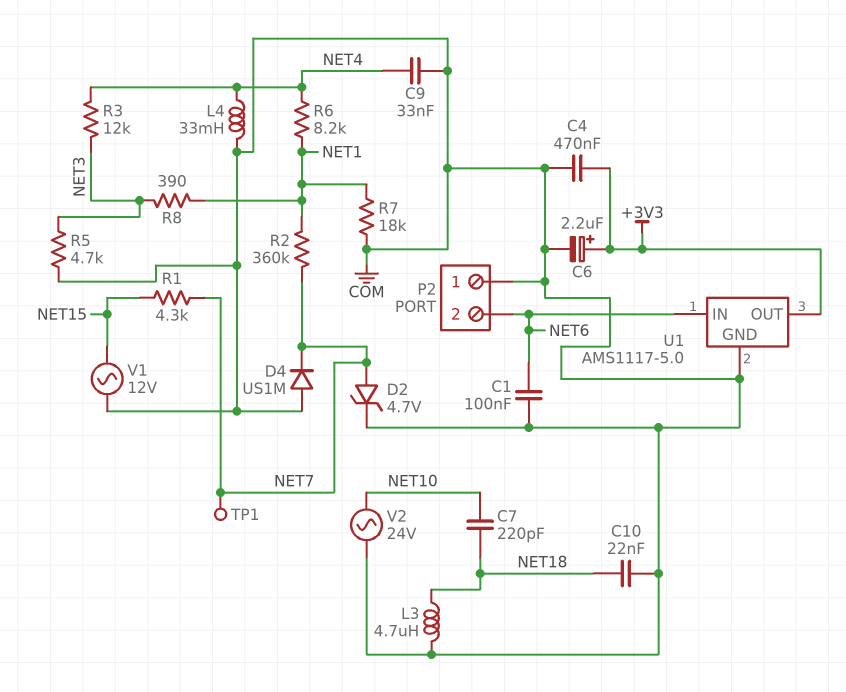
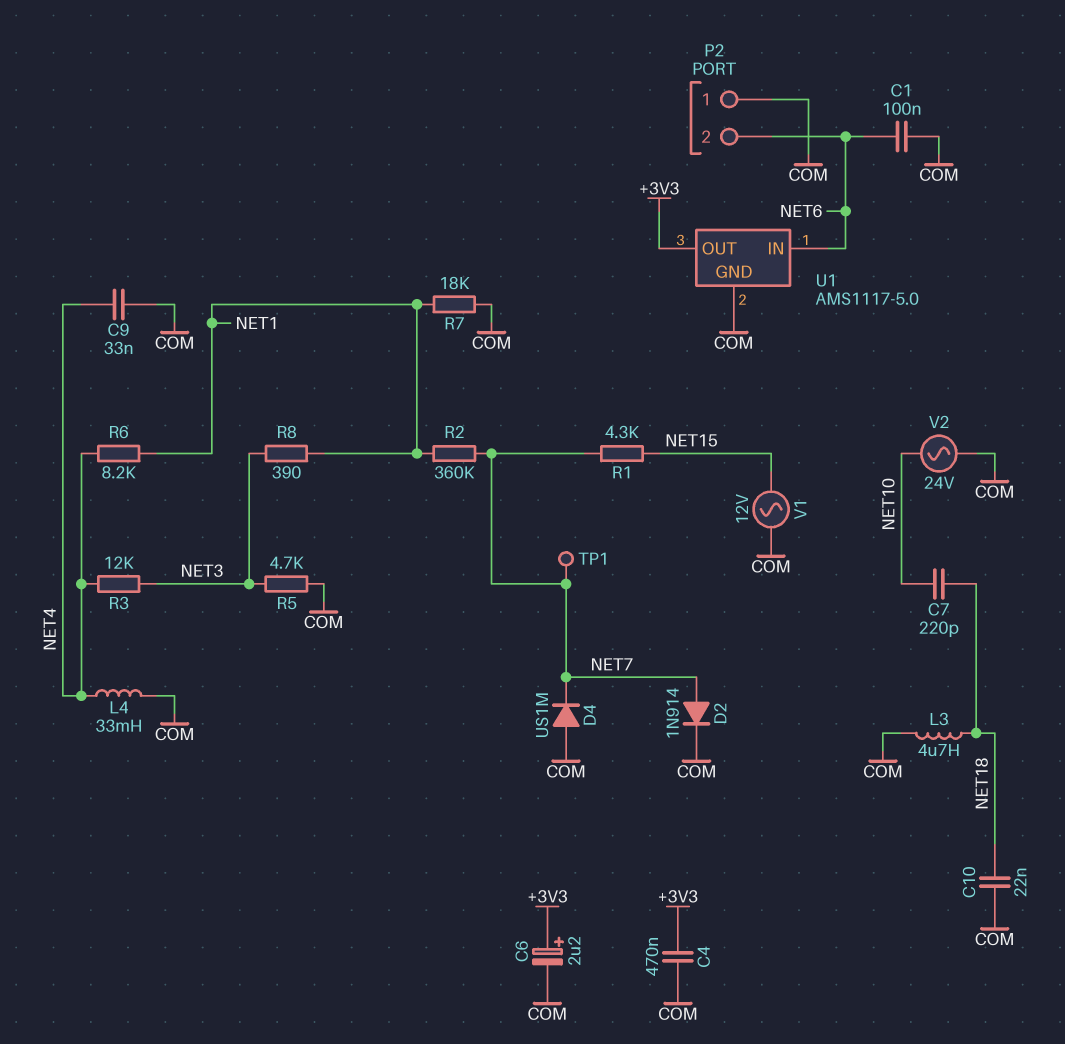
D2: zener 4.7V (A NET7, K COM) -> diode 1N914 (A NET7, K COM)

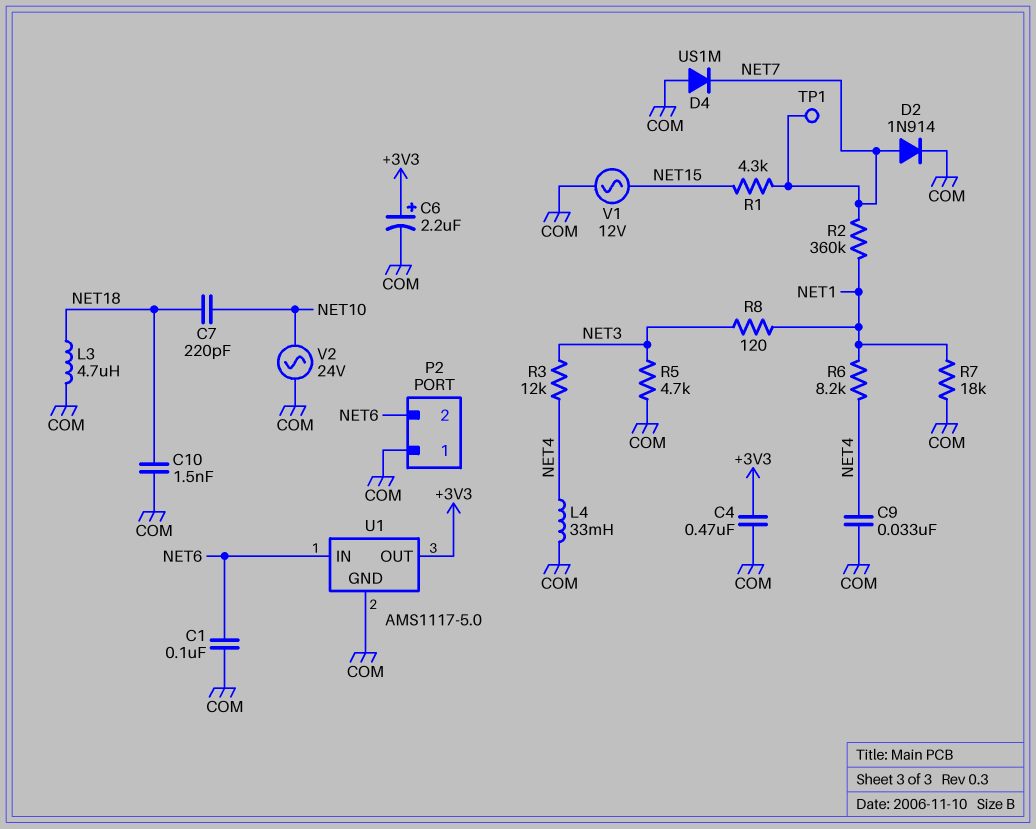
C10: 22nF (COM, NET18) -> 1.5nF (COM, NET18)
R8: 390 (NET1, NET3) -> 120 (NET1, NET3)

